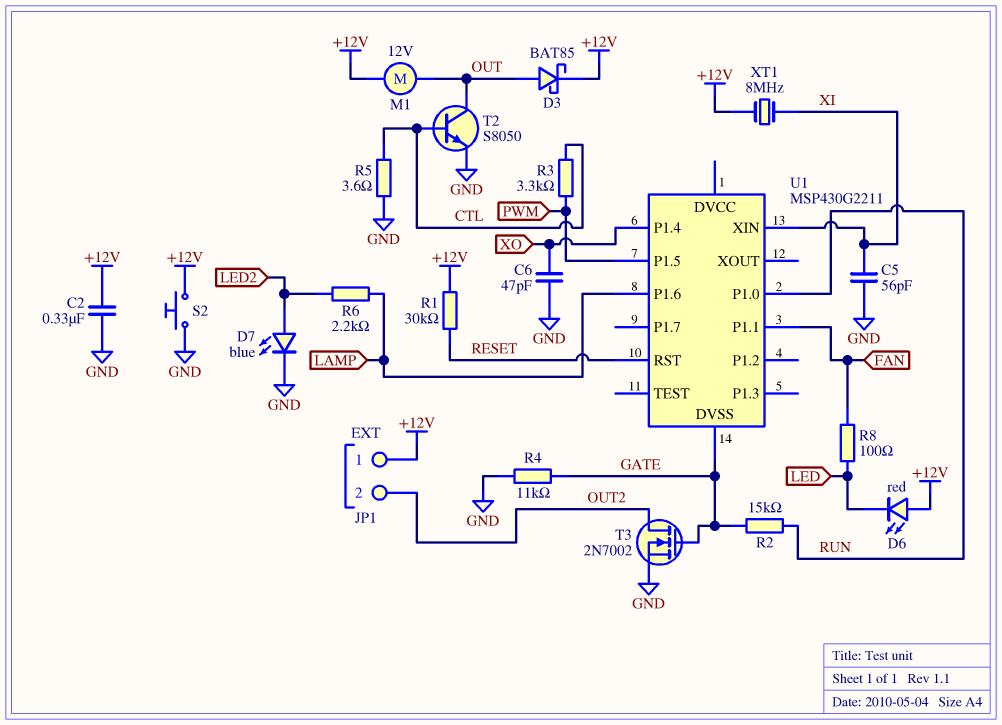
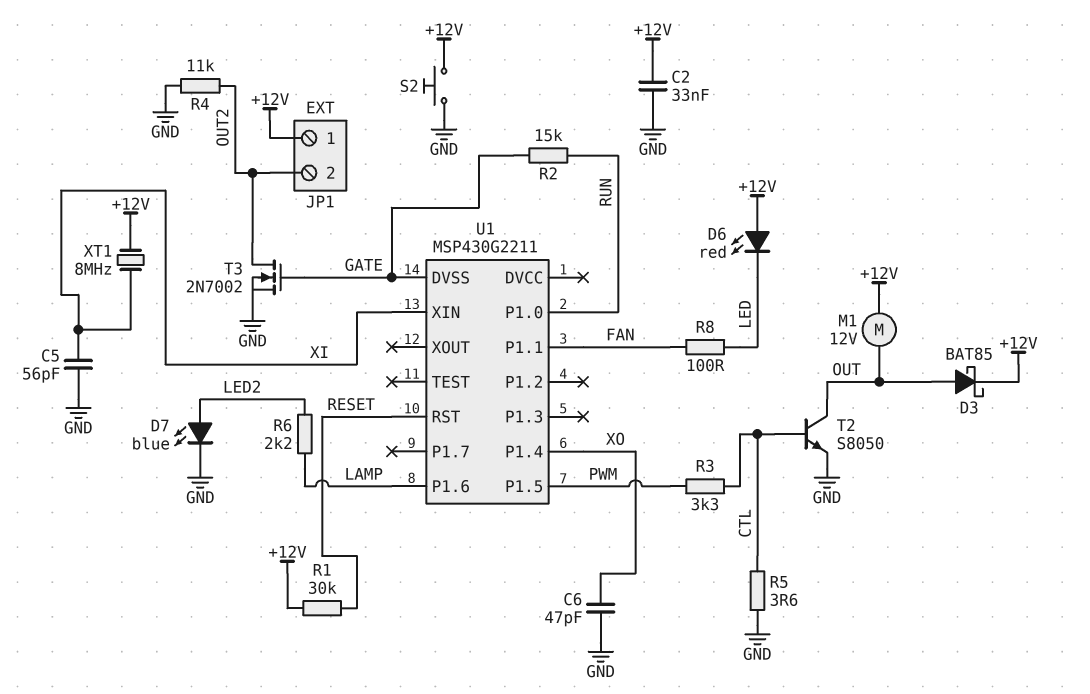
C2: 330nF (+12V, GND) -> 33nF (+12V, GND)
R4: 11k (GATE, GND) -> 11k (GND, OUT2)

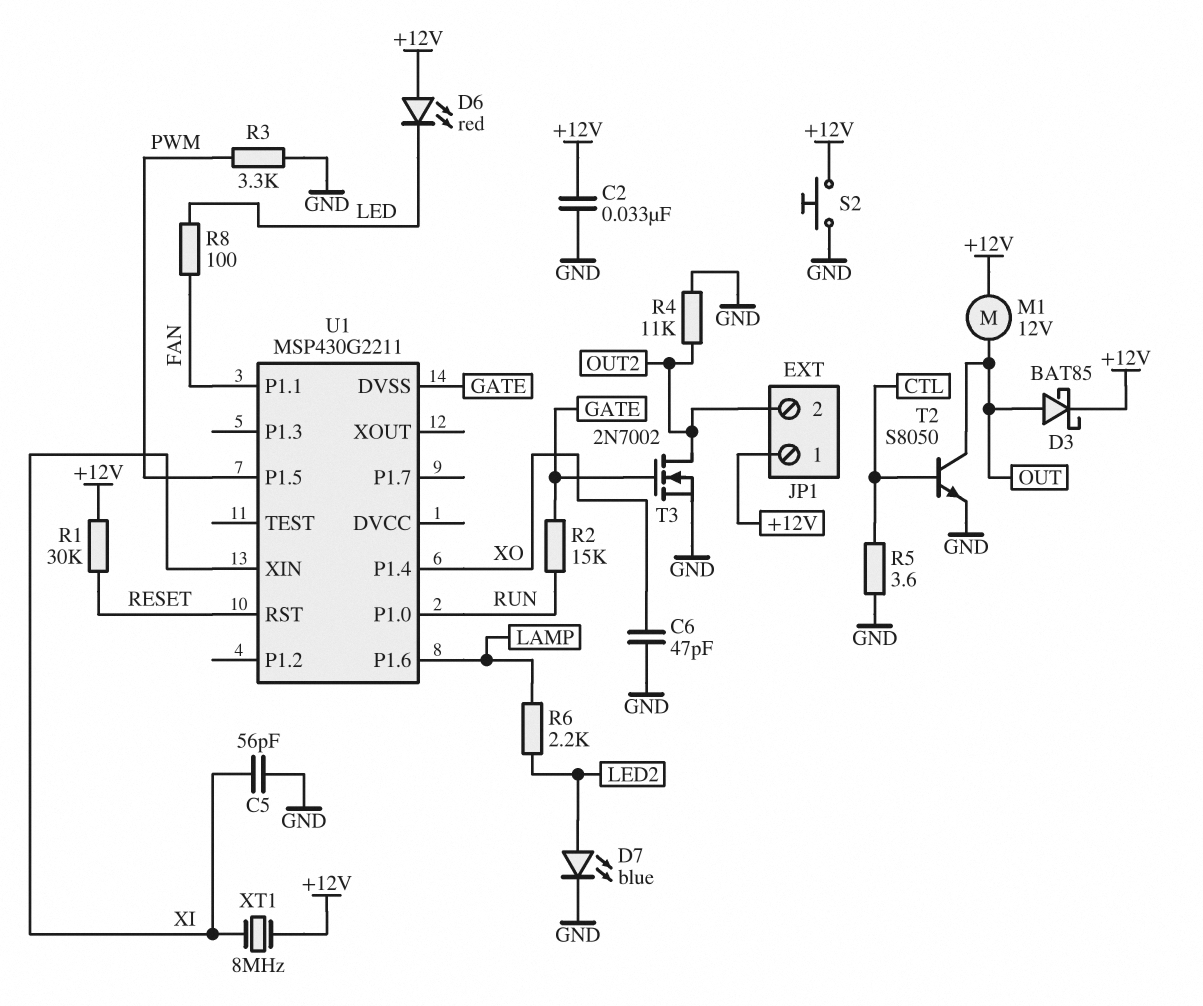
R3: 3.3k (CTL, PWM) -> 3.3k (GND, PWM)

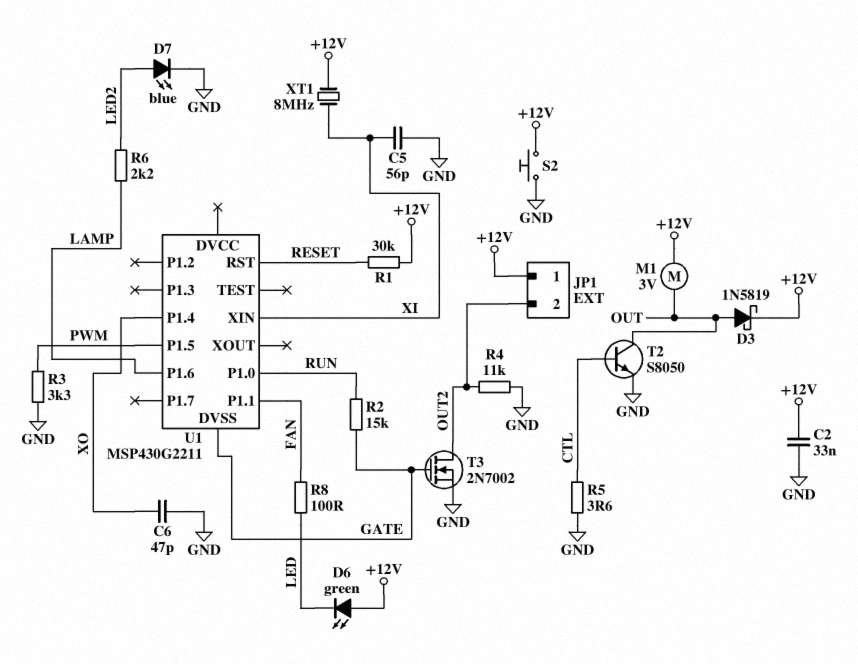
D3: schottky BAT85 (A OUT, K +12V) -> schottky 1N5819 (A OUT, K +12V)
D6: LED red (A +12V, K LED) -> LED green (A +12V, K LED)
M1: motor 12V (+12V, OUT) -> motor 3V (+12V, OUT)

